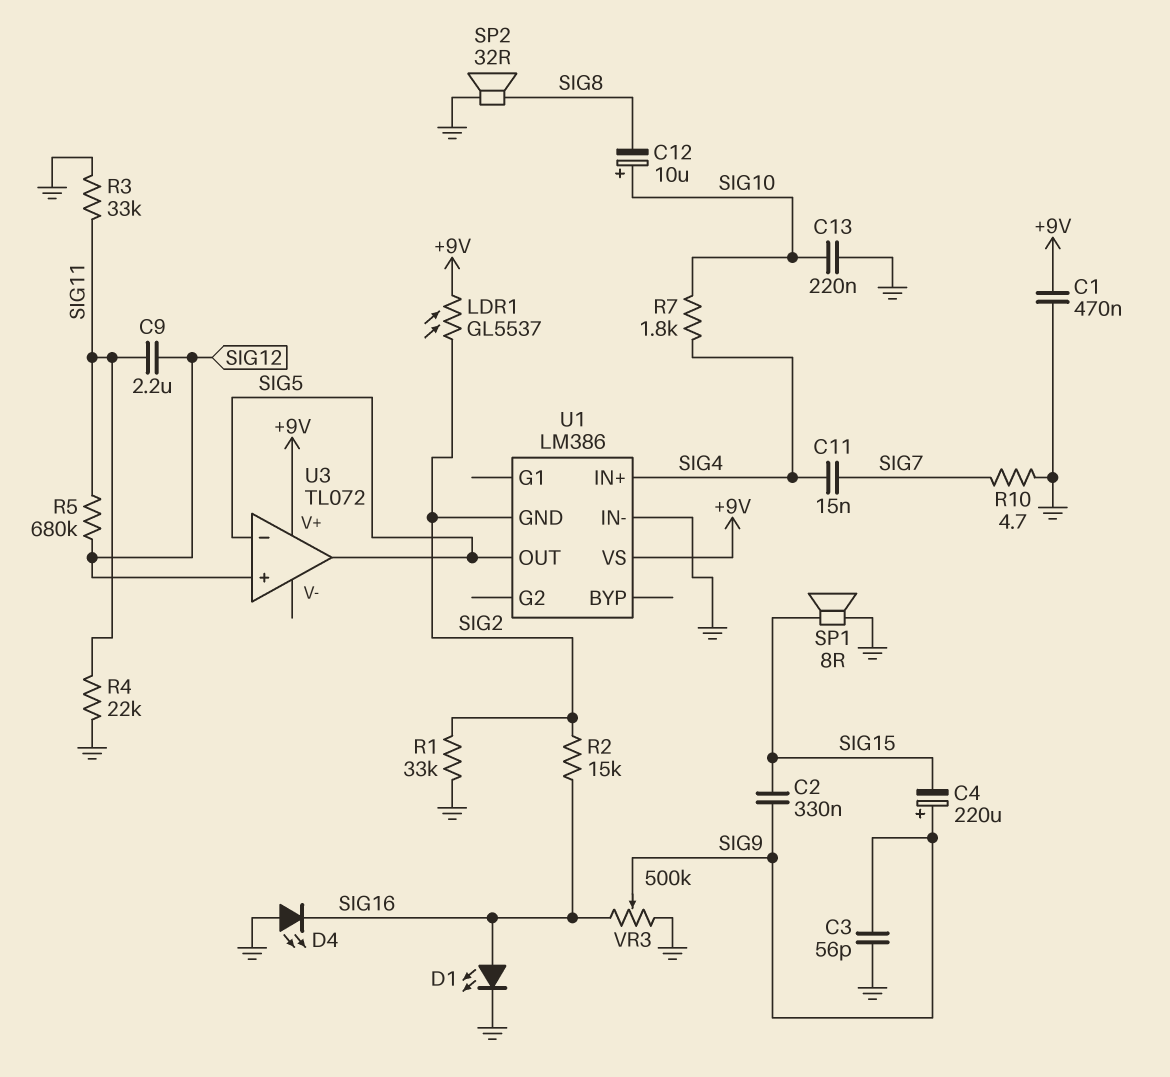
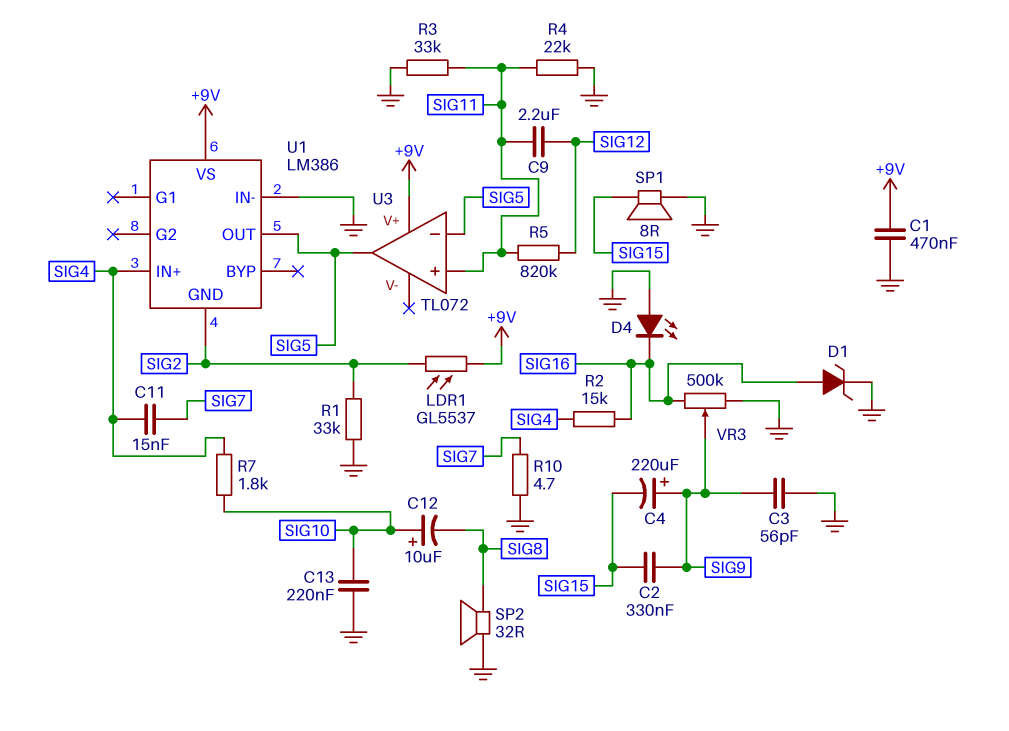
D1: LED (A SIG16, K GND) -> zener (A SIG16, K GND)
R2: 15k (SIG2, SIG16) -> 15k (SIG4, SIG16)
R5: 680k (SIG11, SIG12) -> 820k (SIG11, SIG12)
U3 pin in+: SIG12 -> SIG11

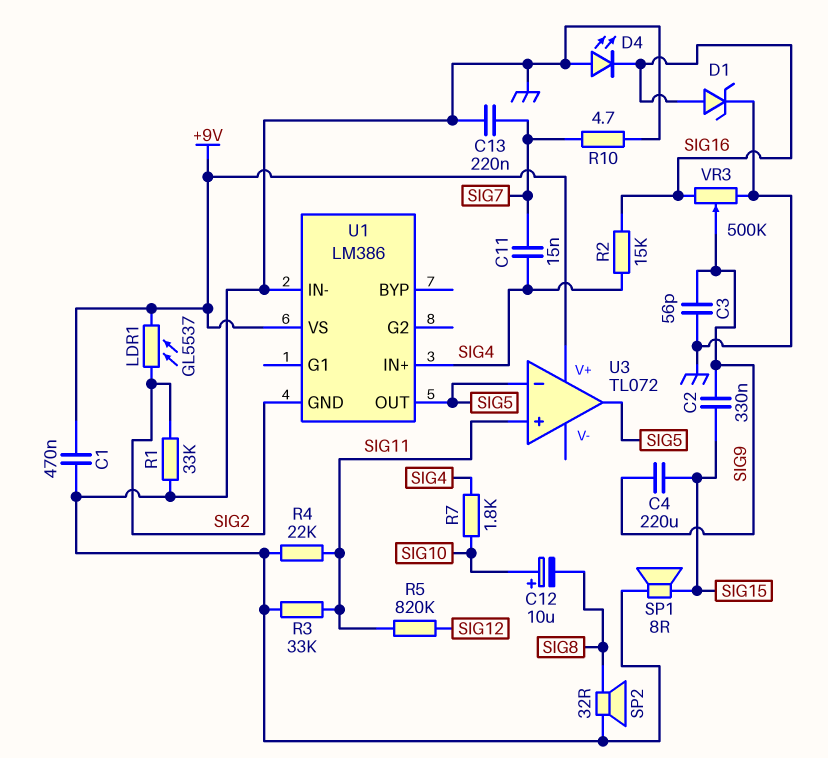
C4: 220uF (plus SIG9, minus SIG15) -> 220uF (SIG9, SIG15)
C9: 2.2uF (SIG11, SIG12) -> none
C13: 220nF (GND, SIG10) -> 220nF (GND, SIG7)

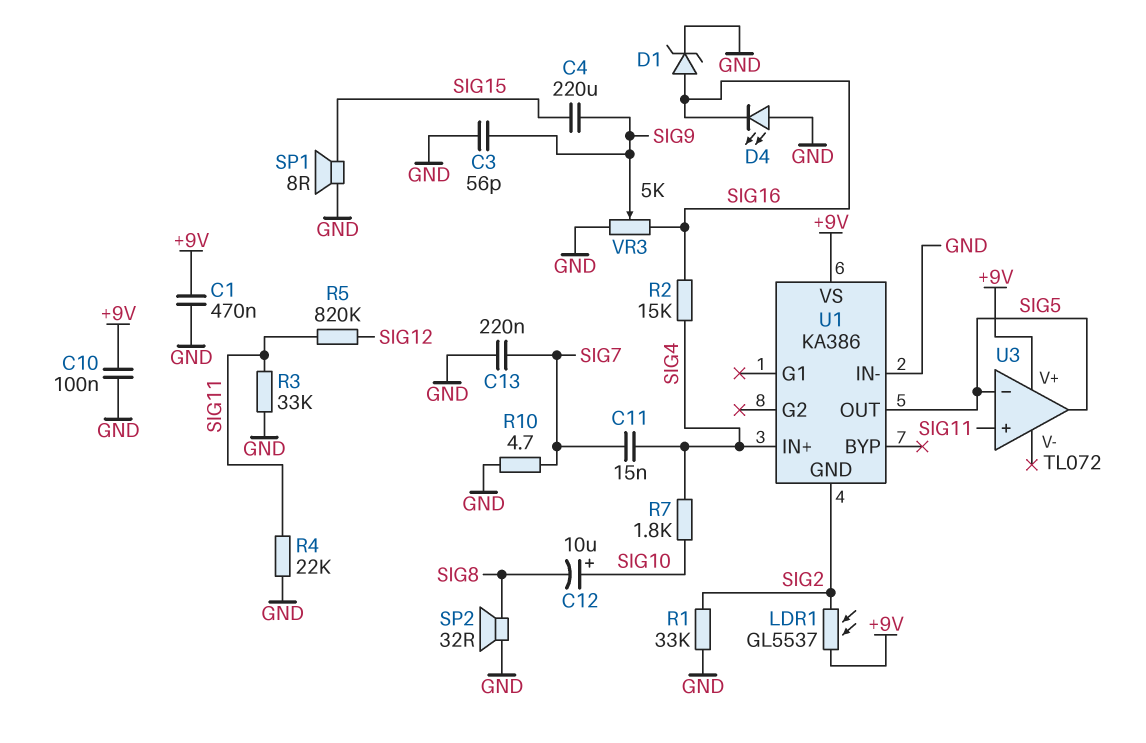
C2: 330nF (SIG9, SIG15) -> none
C10: none -> 100nF (+9V, GND)
U1: LM386 -> KA386
VR3: 500k (GND, SIG16, wiper SIG9) -> 5k (GND, SIG16, wiper SIG9)

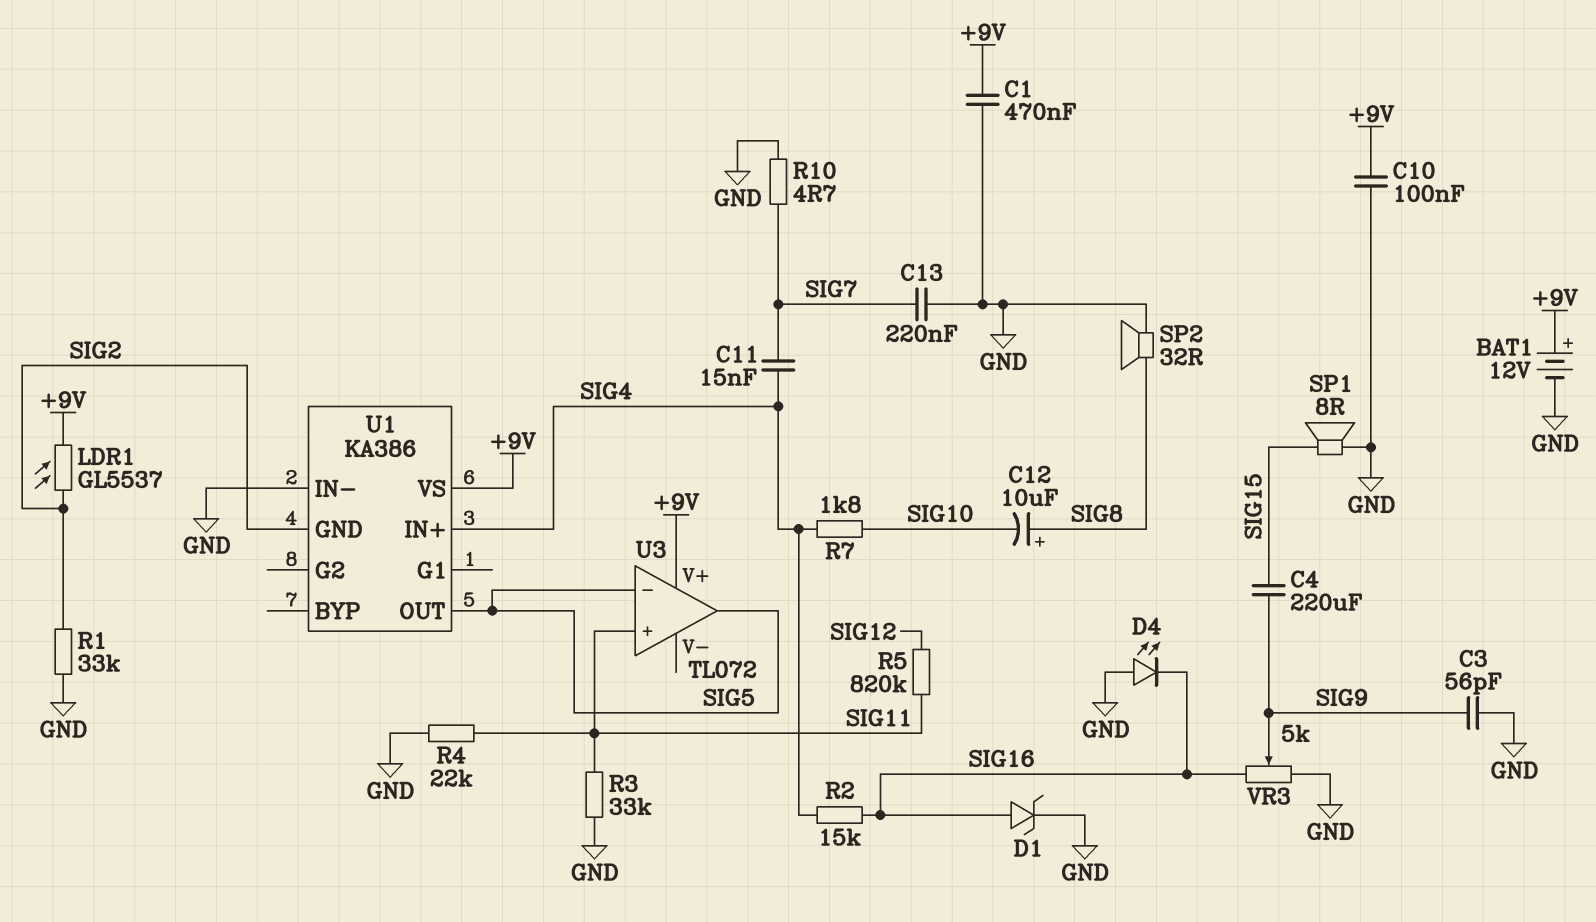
BAT1: none -> 12V (plus +9V, minus GND)
C12: 10uF (plus SIG10, minus SIG8) -> 10uF (plus SIG8, minus SIG10)

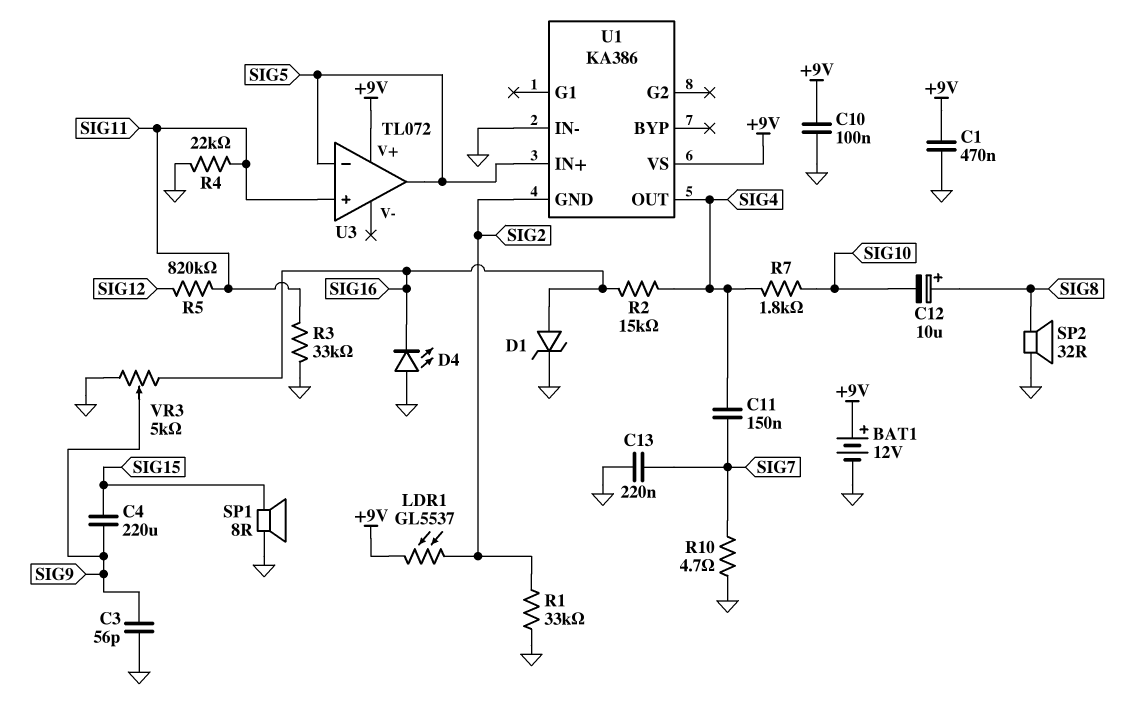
C11: 15nF (SIG4, SIG7) -> 150nF (SIG4, SIG7)
U1 pin IN+: SIG4 -> SIG5
U1 pin OUT: SIG5 -> SIG4

